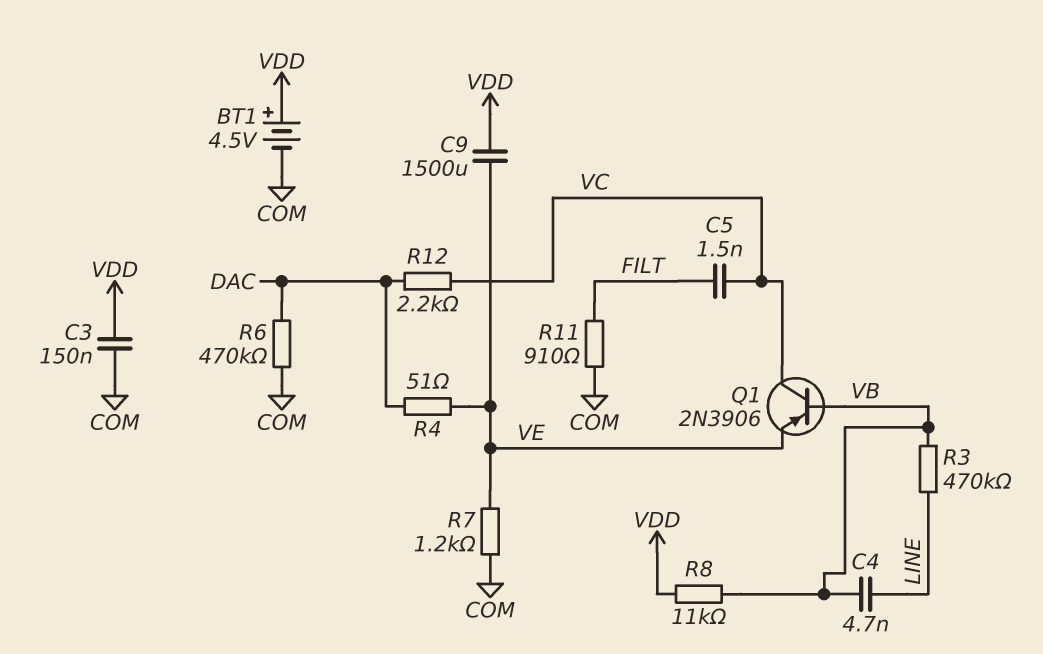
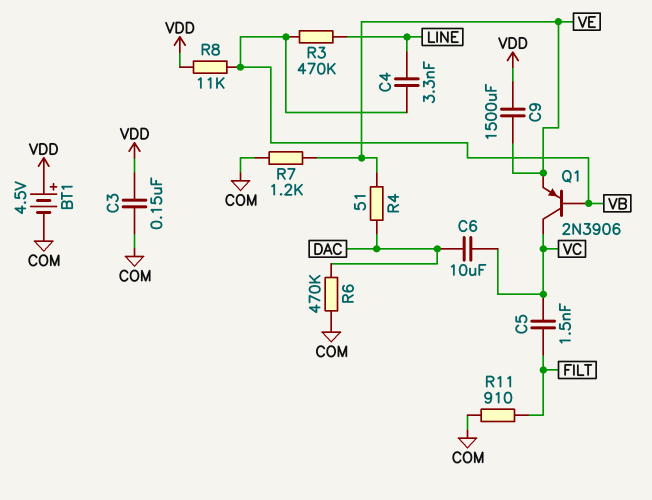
C4: 4.7nF (LINE, VB) -> 3.3nF (LINE, VB)
C6: none -> 10uF (DAC, VC)
R12: 2.2k (DAC, VC) -> none

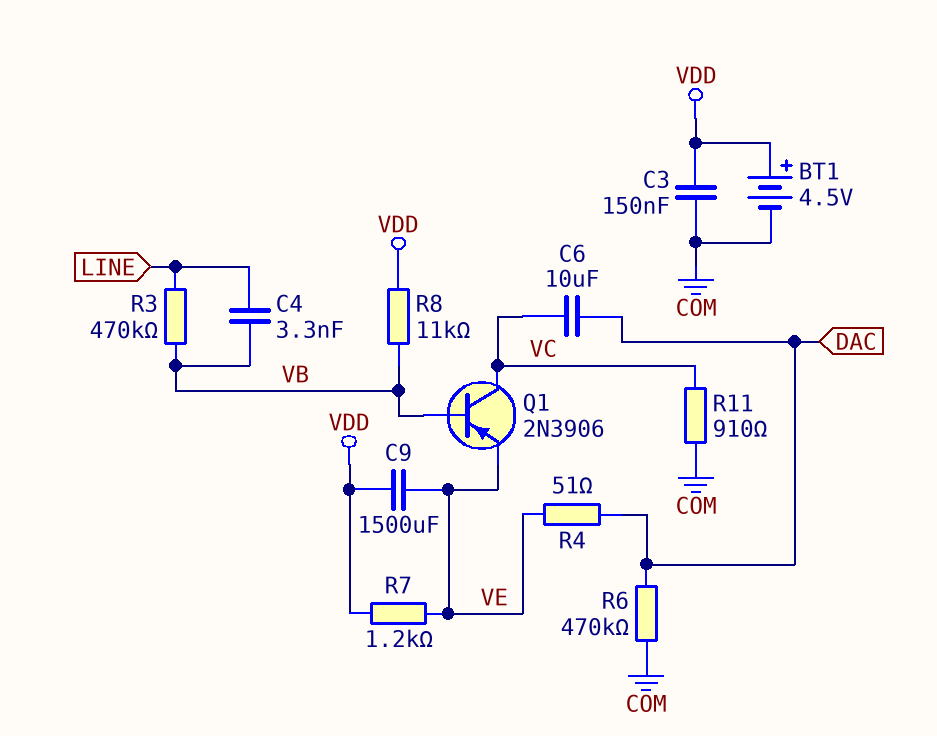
C5: 1.5nF (FILT, VC) -> none
R7: 1.2k (COM, VE) -> 1.2k (VDD, VE)
R11: 910 (COM, FILT) -> 910 (COM, VC)

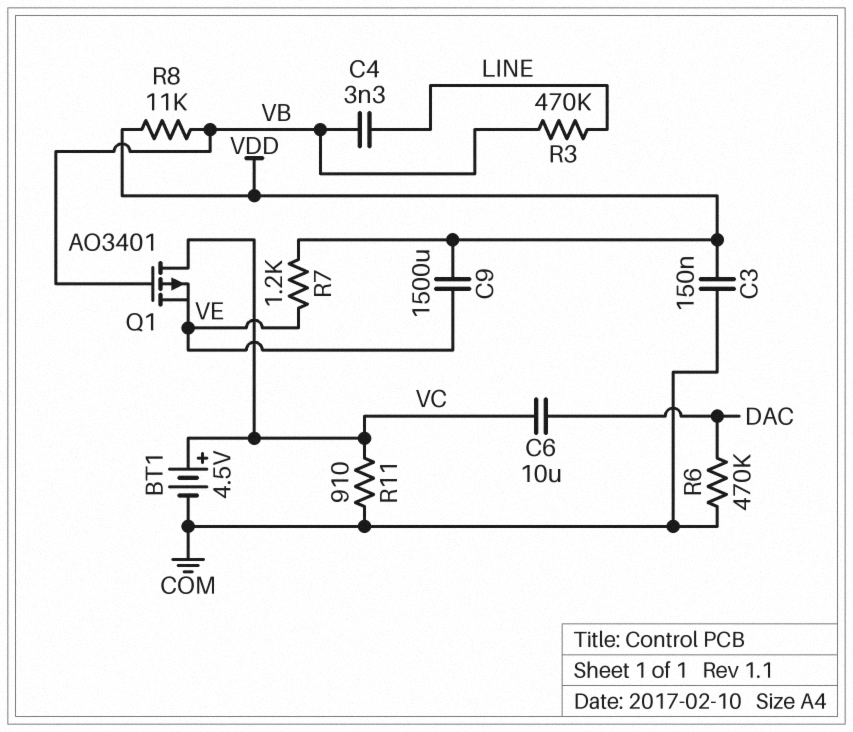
BT1: 4.5V (plus VDD, minus COM) -> 4.5V (plus VC, minus COM)
Q1: PNP 2N3906 (B VB, C VC, E VE) -> PMOS AO3401 (G VB, D VC, S VE)
R4: 51 (DAC, VE) -> none

